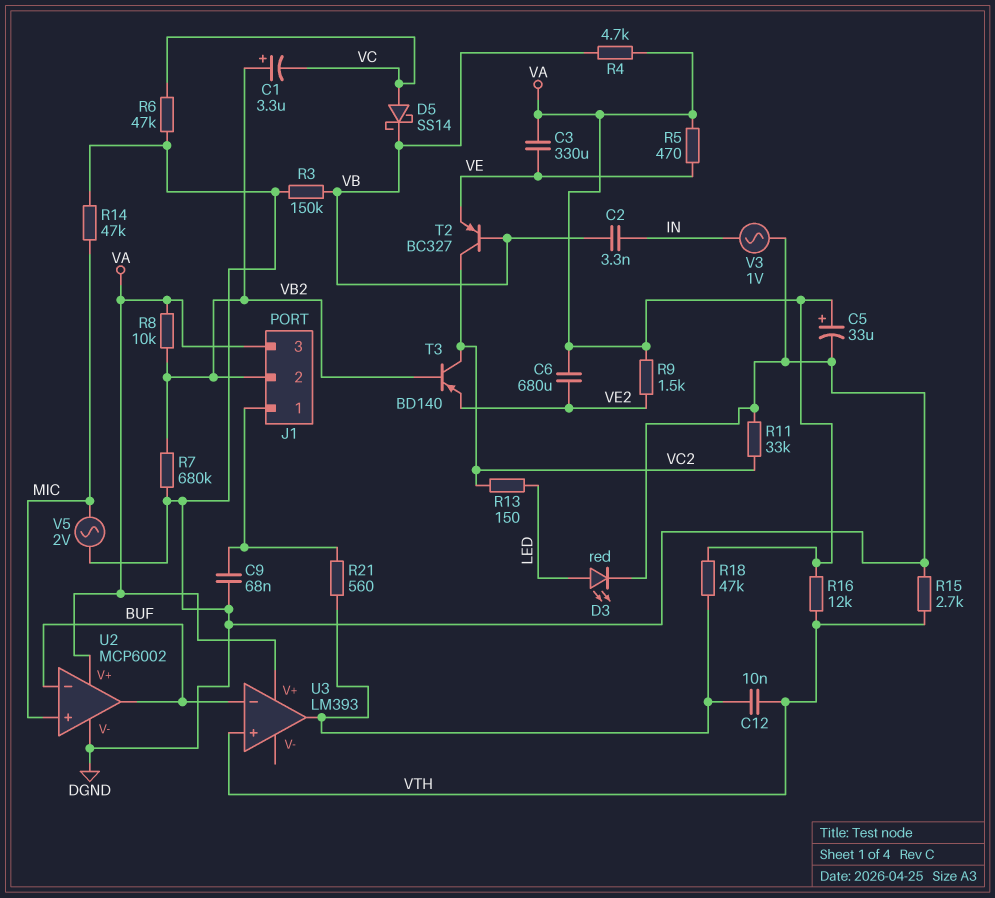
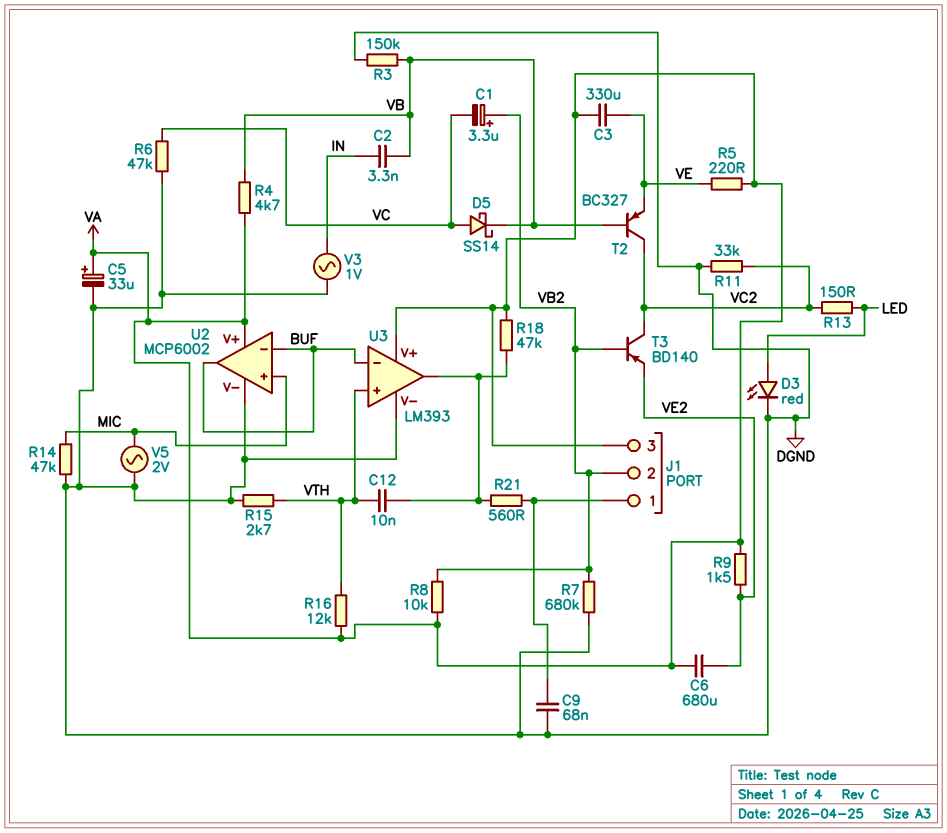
R5: 470 (VA, VE) -> 220 (VA, VE)
U3 pin V-: none -> DGND

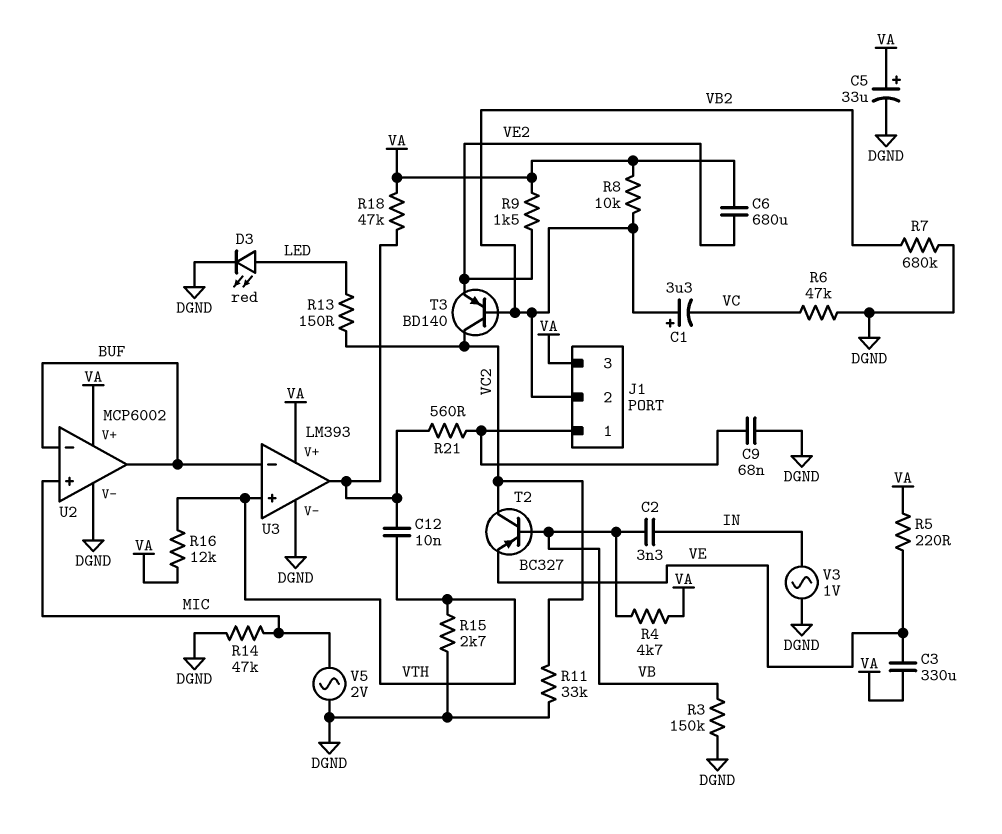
D5: schottky SS14 (A VC, K VB) -> none

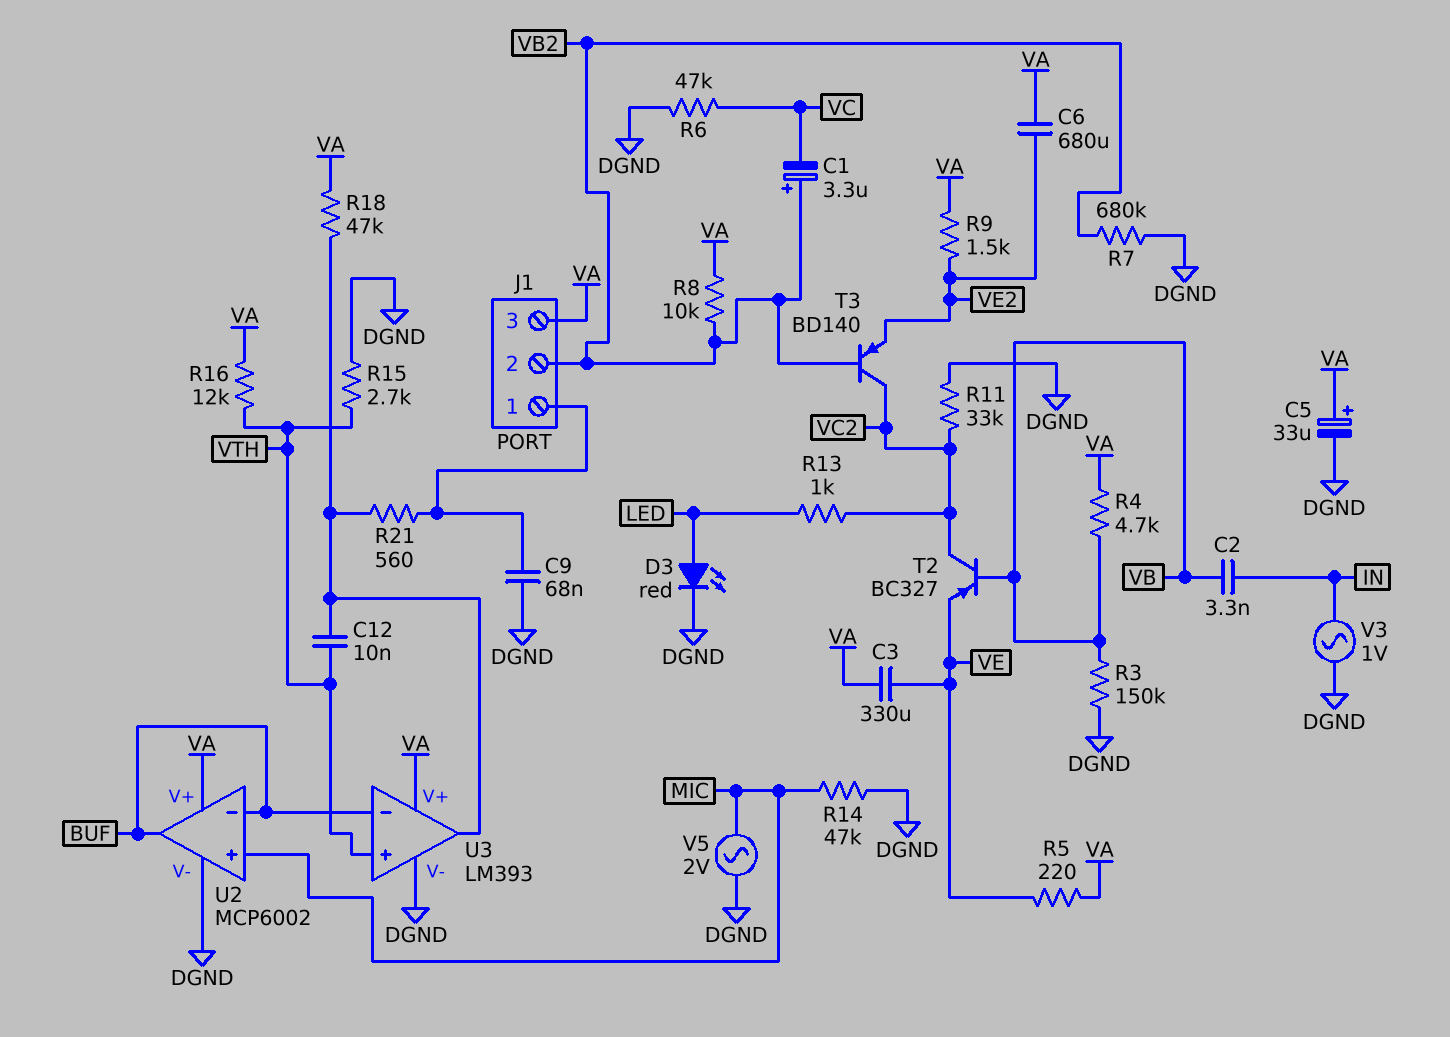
R13: 150 (LED, VC2) -> 1k (LED, VC2)

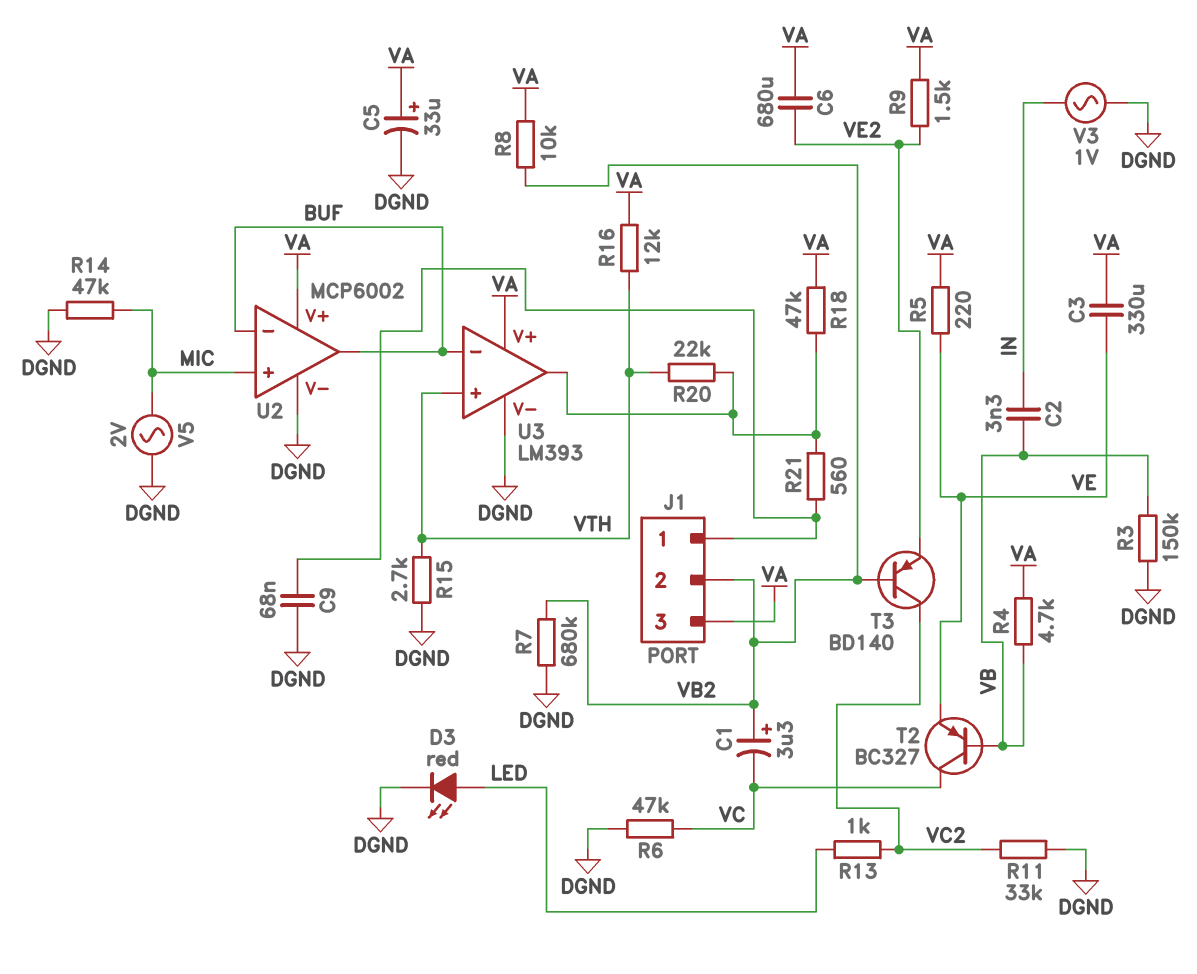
C12: 10nF (U3/out, VTH) -> none
R20: none -> 22k (U3/out, VTH)
T2: PNP BC327 (B VB, C VC2, E VE) -> PNP BC327 (B VB, C VC, E VE)

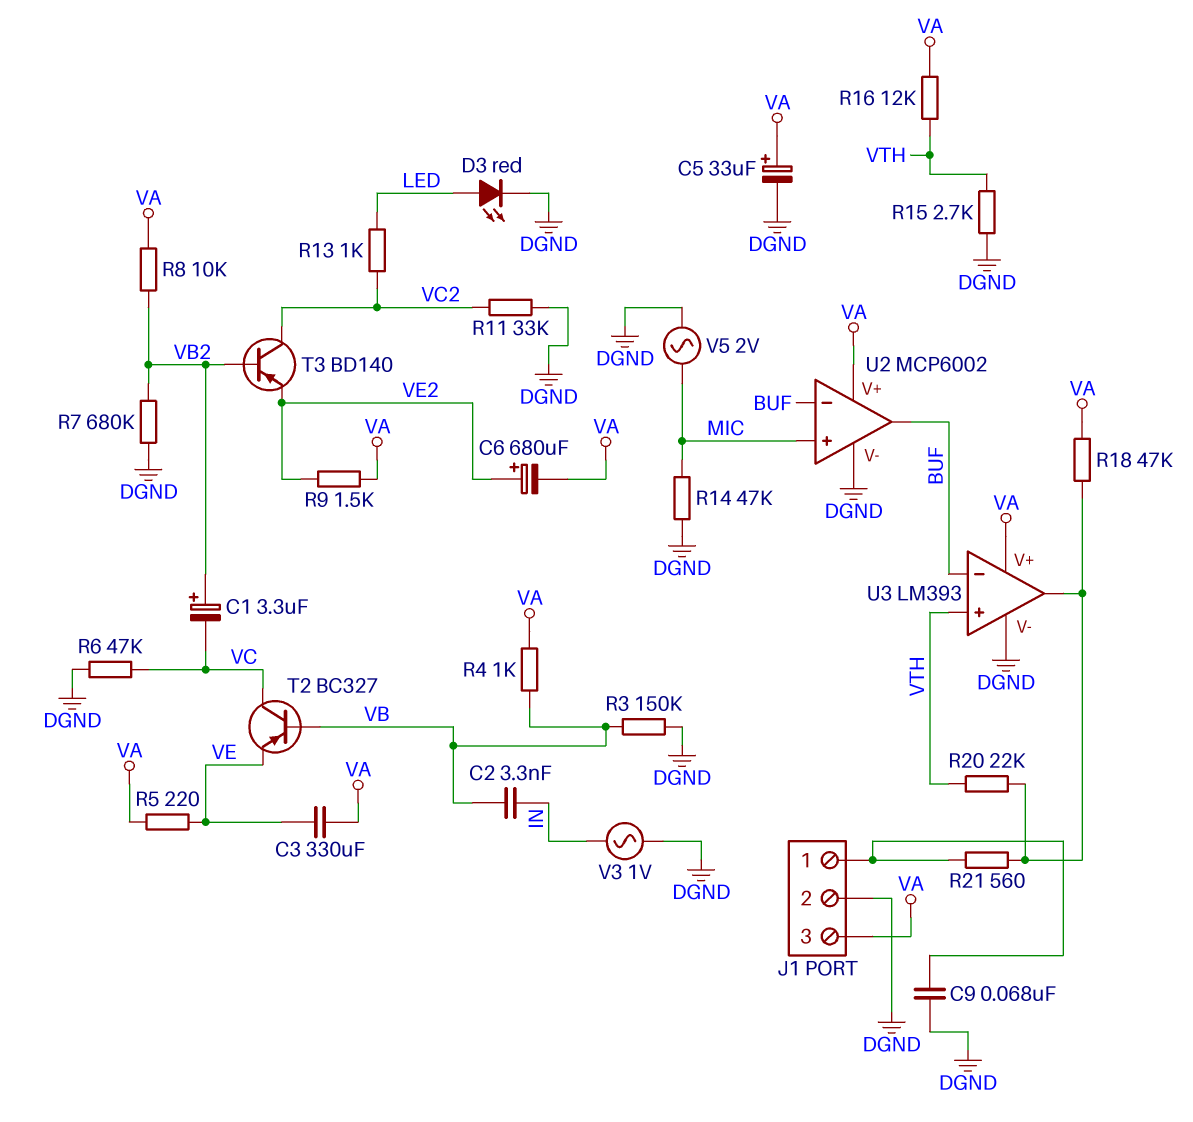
C6: 680uF (VA, VE2) -> 680uF (plus VE2, minus VA)
J1 pin 2: VB2 -> DGND
R4: 4.7k (VA, VB) -> 1k (VA, VB)

